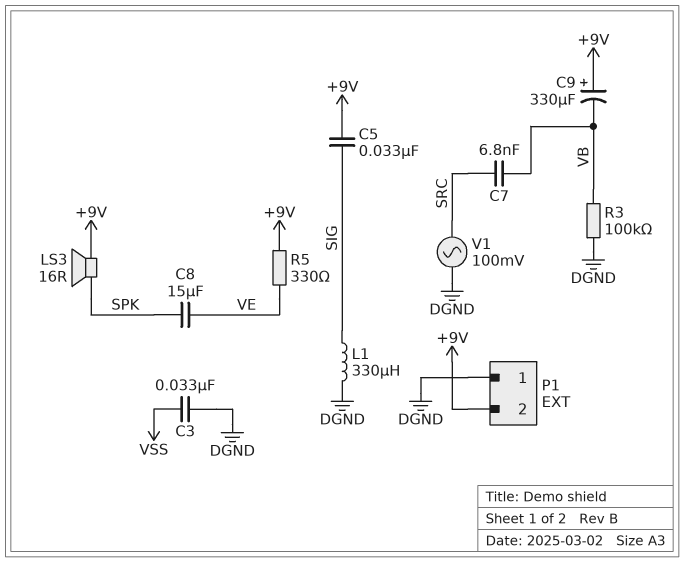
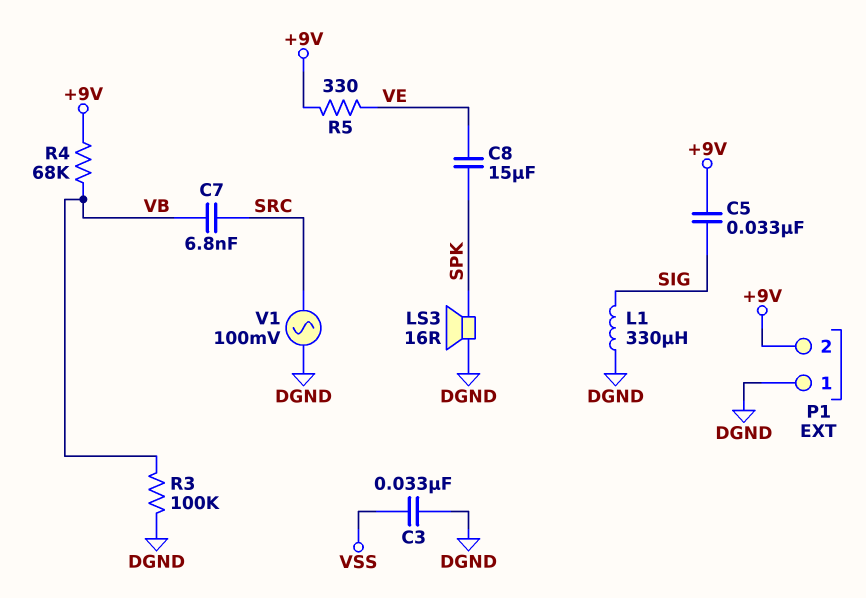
C9: 330uF (plus +9V, minus VB) -> none
LS3: speaker 16R (+9V, SPK) -> speaker 16R (DGND, SPK)
R4: none -> 68k (+9V, VB)

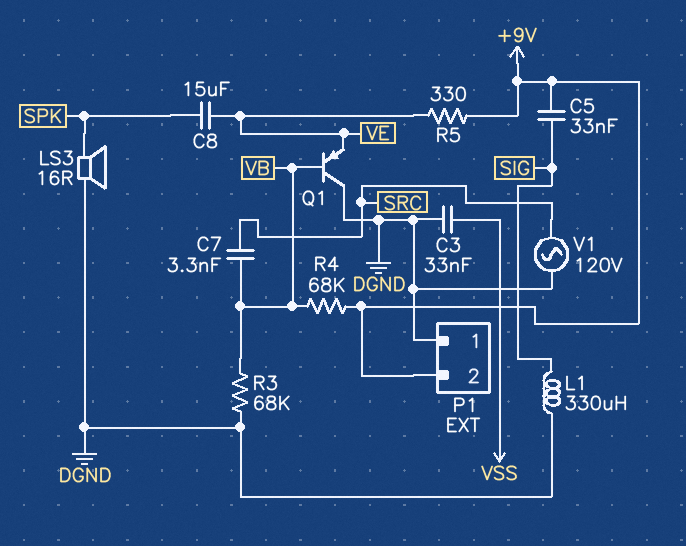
C7: 6.8nF (SRC, VB) -> 3.3nF (SRC, VB)
Q1: none -> PNP (B VB, C DGND, E VE)
R3: 100k (DGND, VB) -> 68k (DGND, VB)
V1: AC 100mV (DGND, SRC) -> AC 120V (DGND, SRC)

